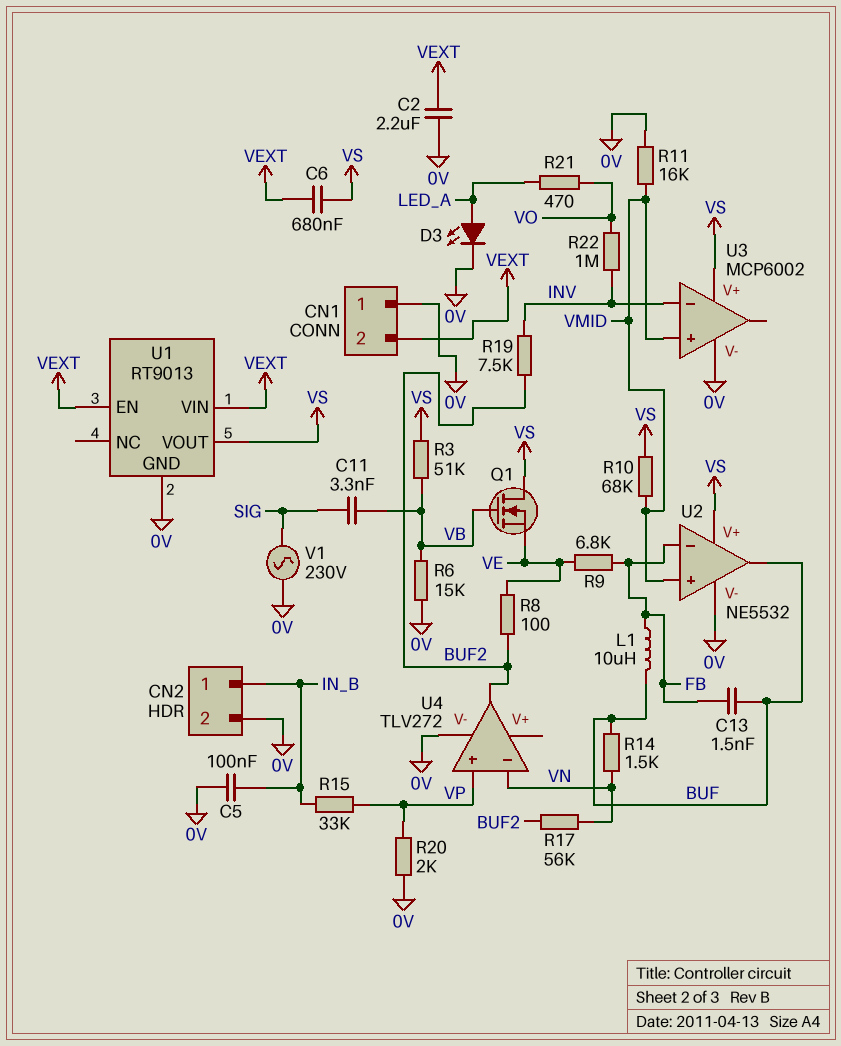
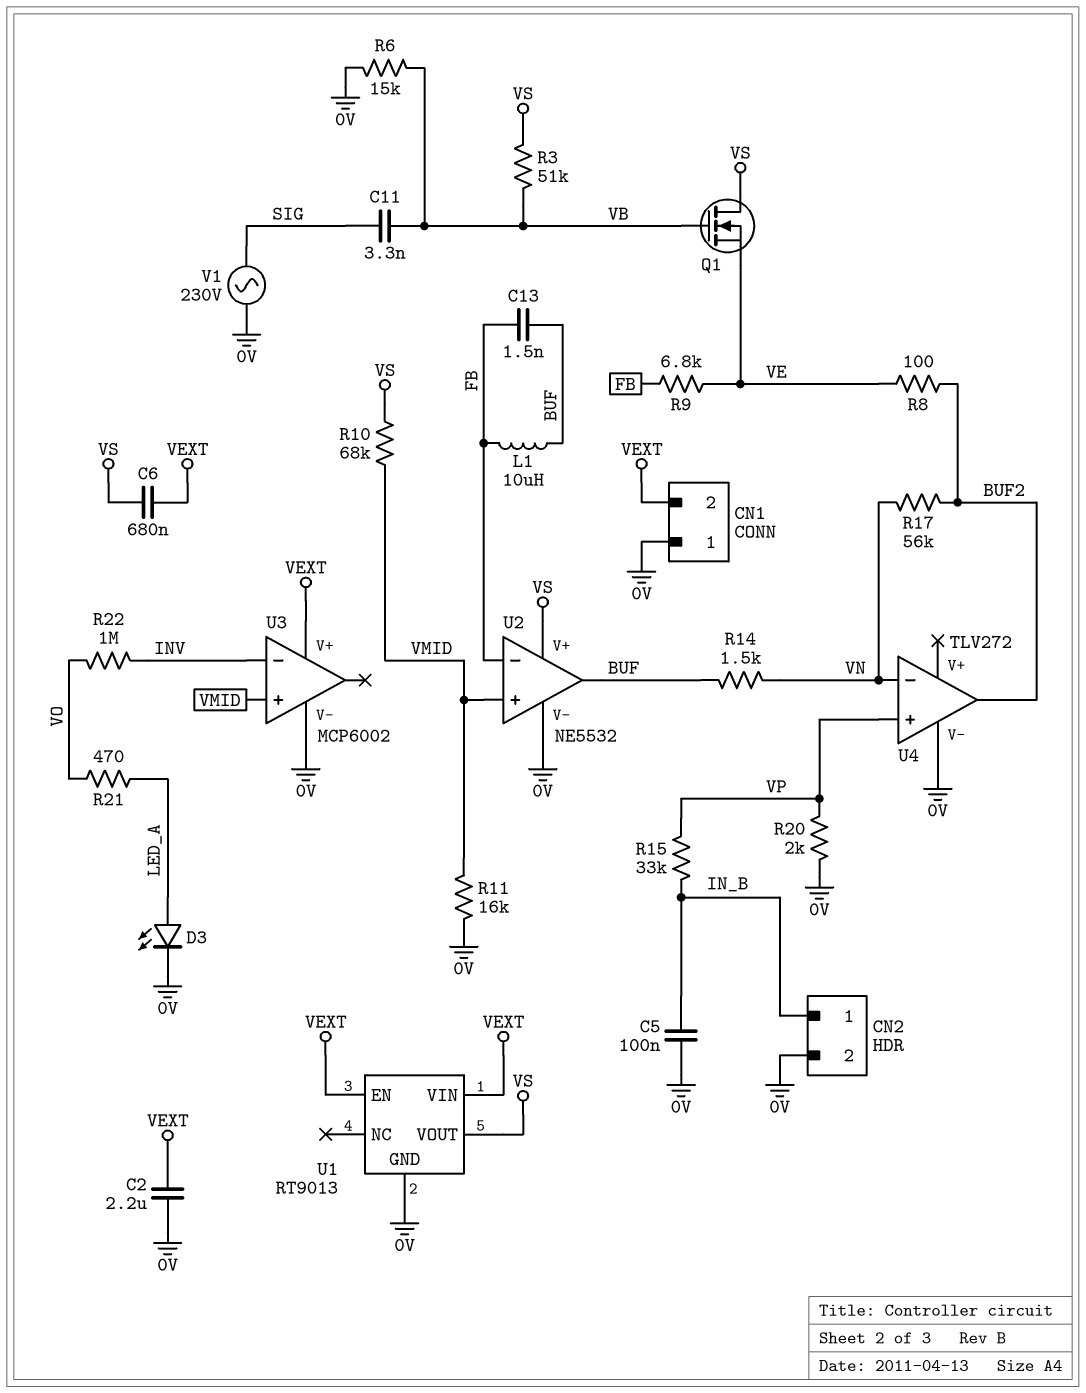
R19: 7.5k (BUF2, INV) -> none
U3 pin V+: VS -> VEXT

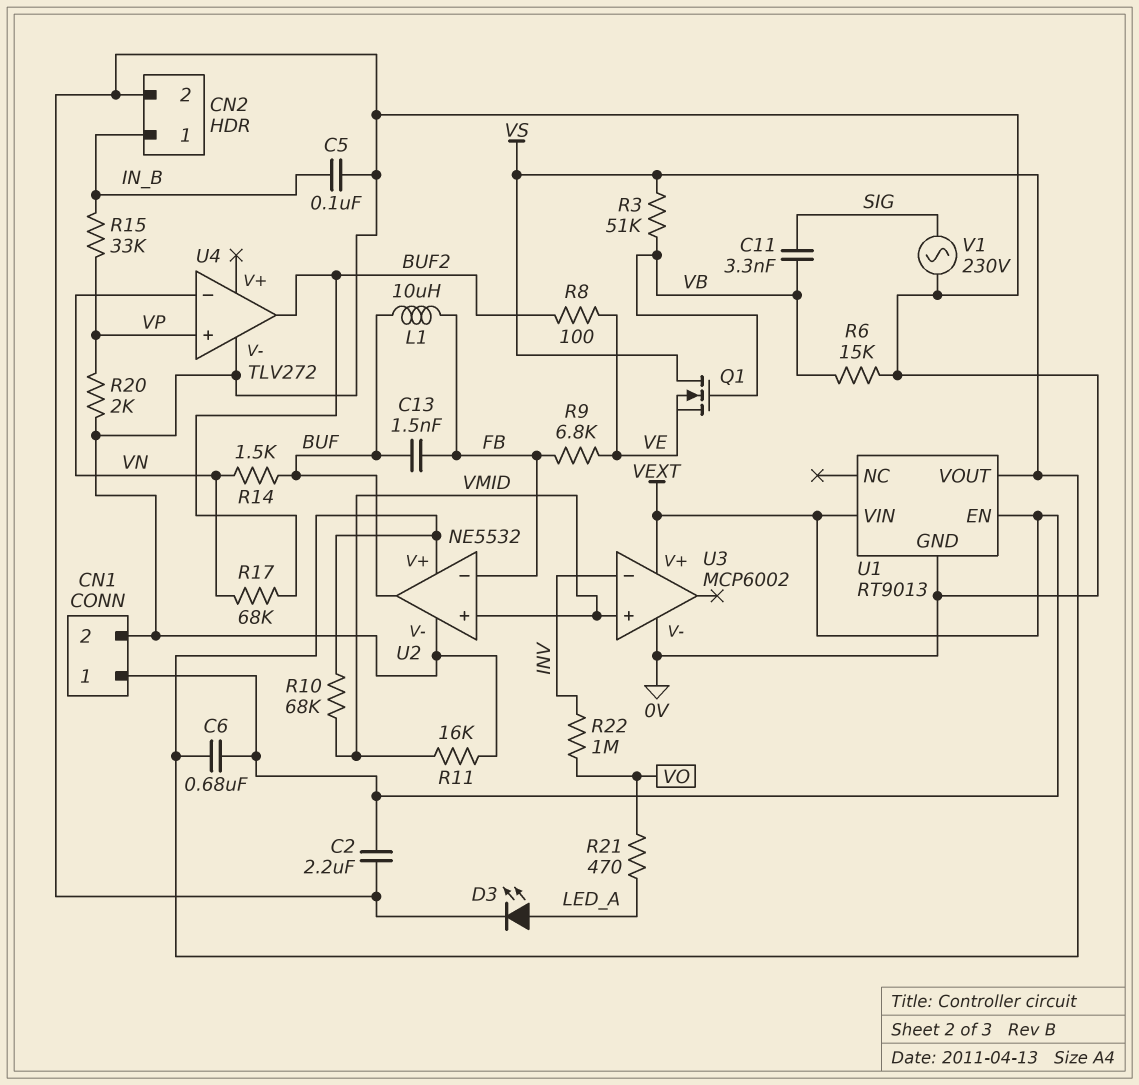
CN1 pin 1: 0V -> VEXT
CN1 pin 2: VEXT -> 0V
R17: 56k (BUF2, VN) -> 68k (BUF2, VN)

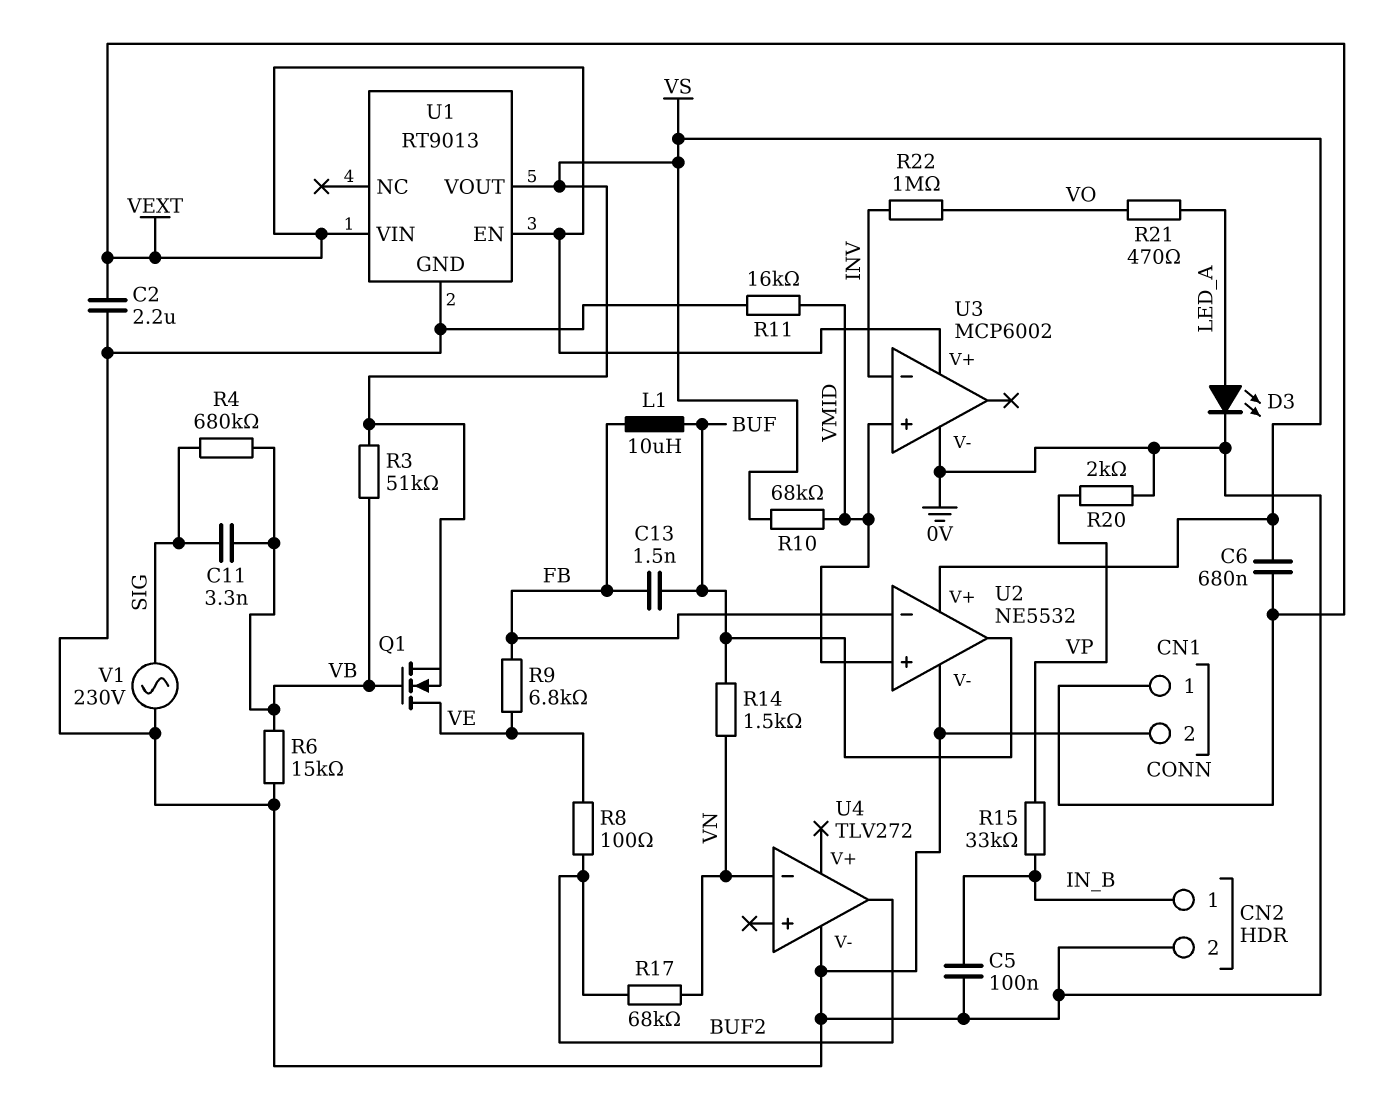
Q1: NMOS (G VB, D VS, S VE) -> NMOS (G VB, D VE, S VS)
R4: none -> 680k (SIG, VB)
U4 pin in+: VP -> none

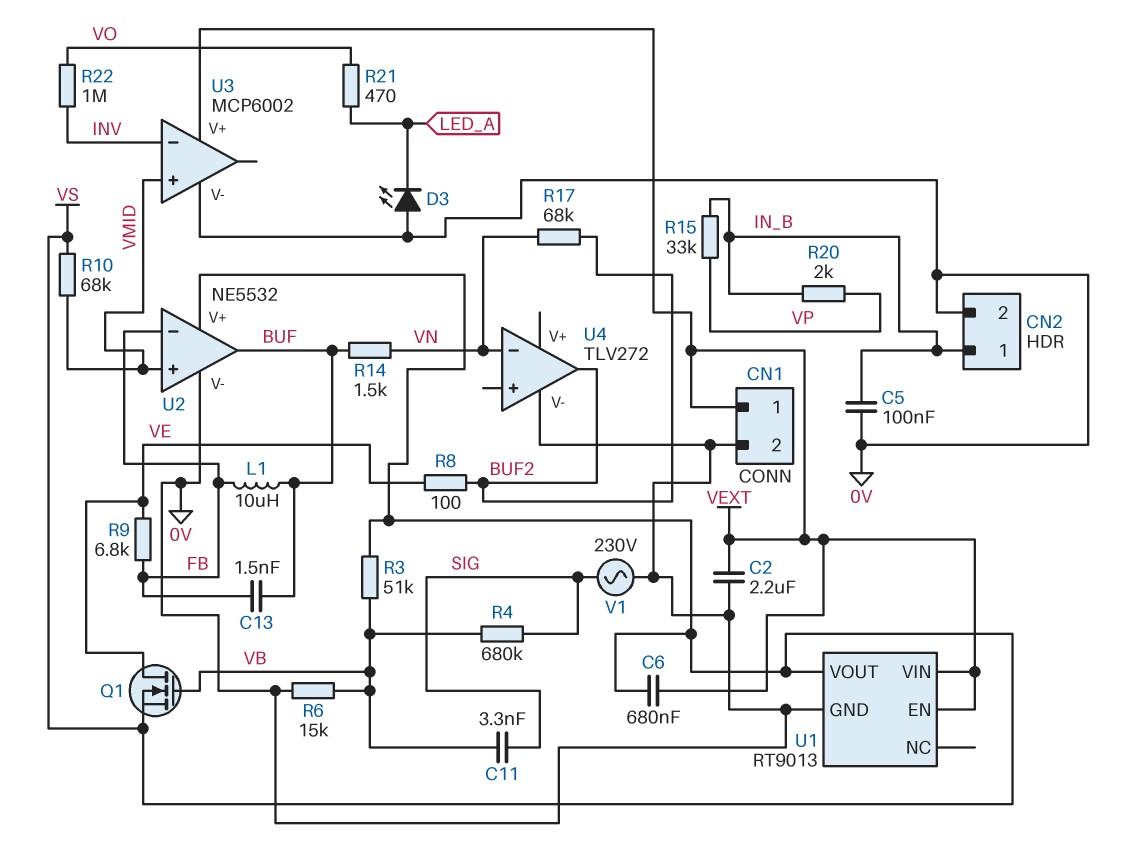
D3: LED (A LED_A, K 0V) -> LED (A 0V, K LED_A)
R11: 16k (0V, VMID) -> none
R20: 2k (0V, VP) -> 2k (IN_B, VP)

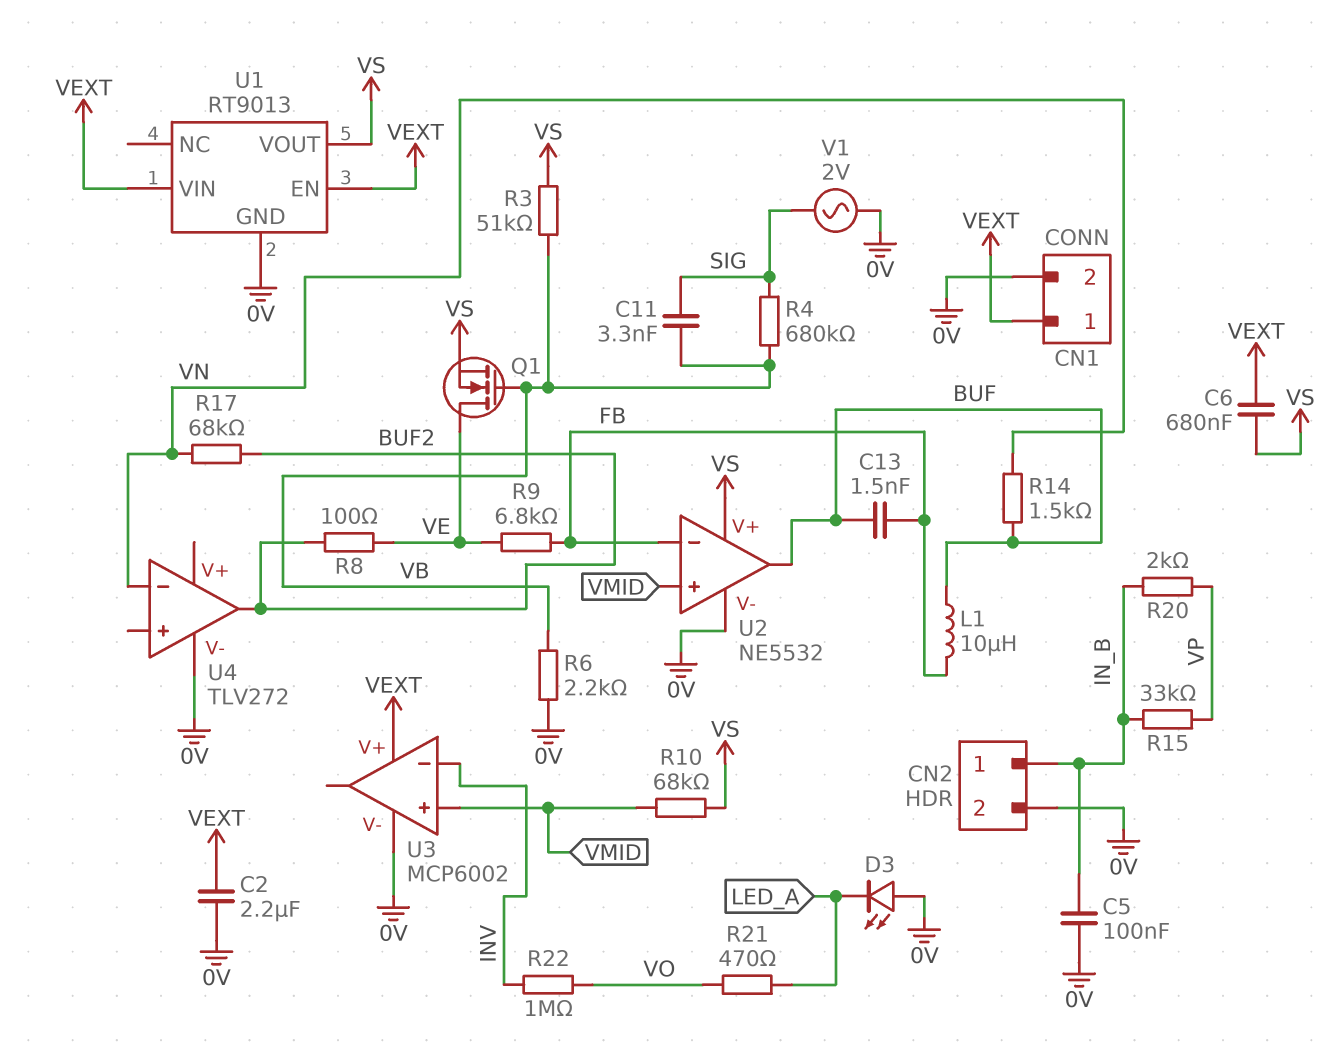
R6: 15k (0V, VB) -> 2.2k (0V, VB)
V1: AC 230V (0V, SIG) -> AC 2V (0V, SIG)

